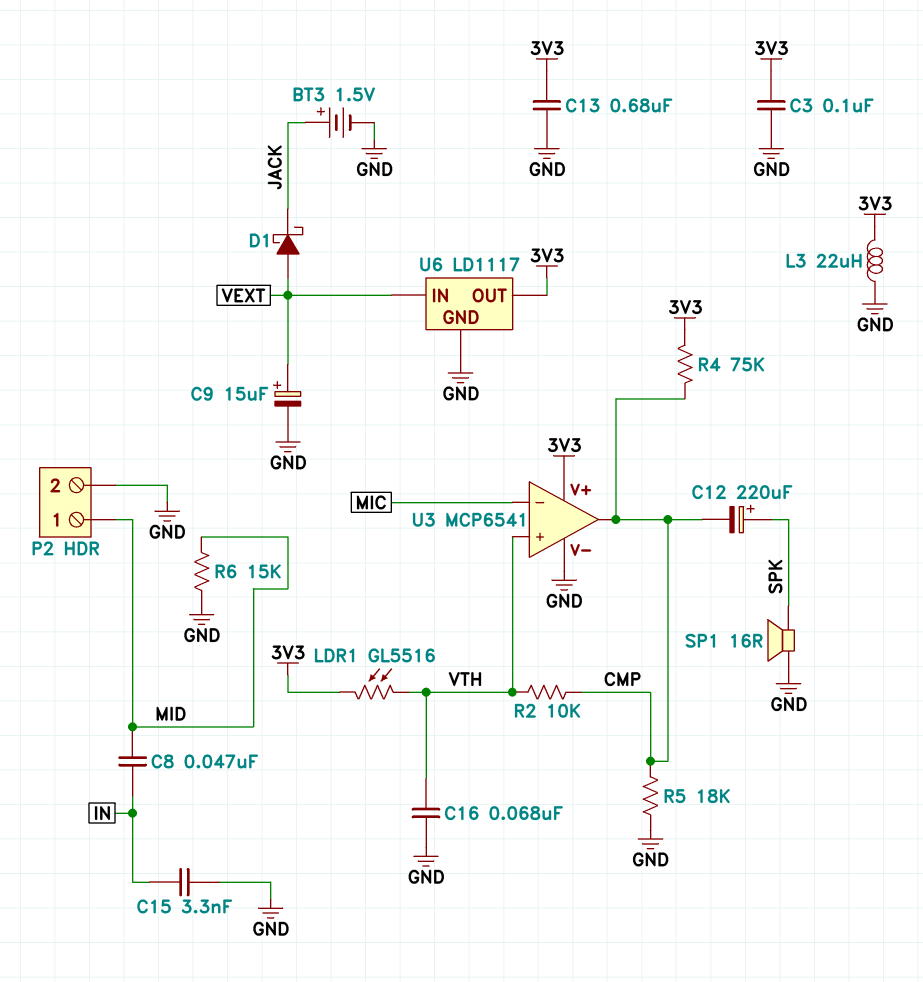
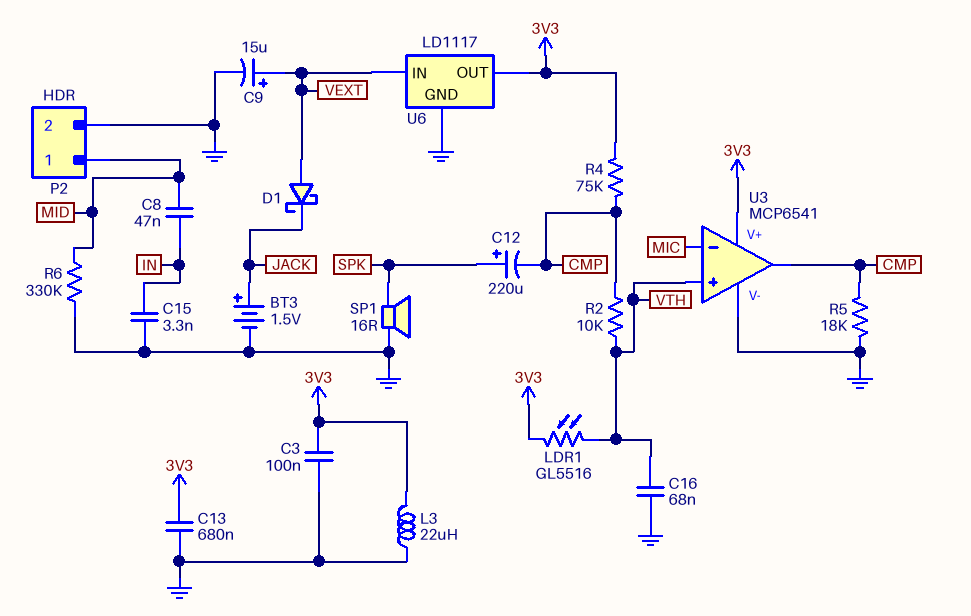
R6: 15k (GND, MID) -> 330k (GND, MID)

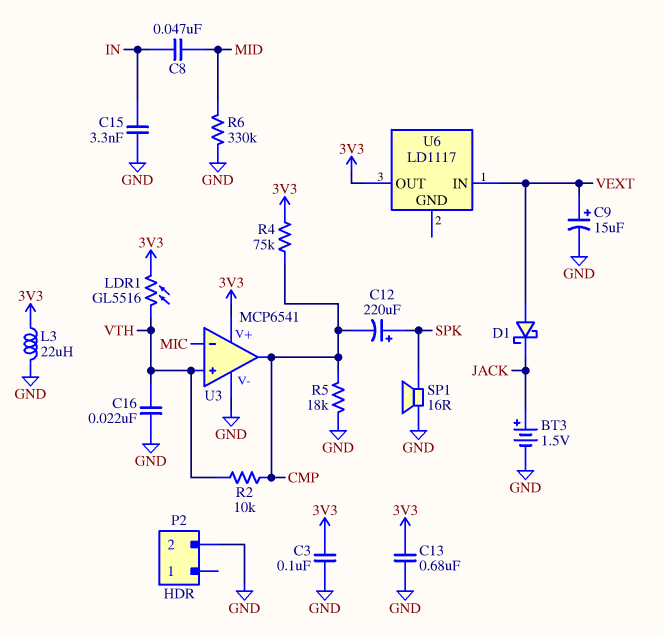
C16: 68nF (GND, VTH) -> 22nF (GND, VTH)
P2 pin 1: MID -> none
U6 pin GND: GND -> none

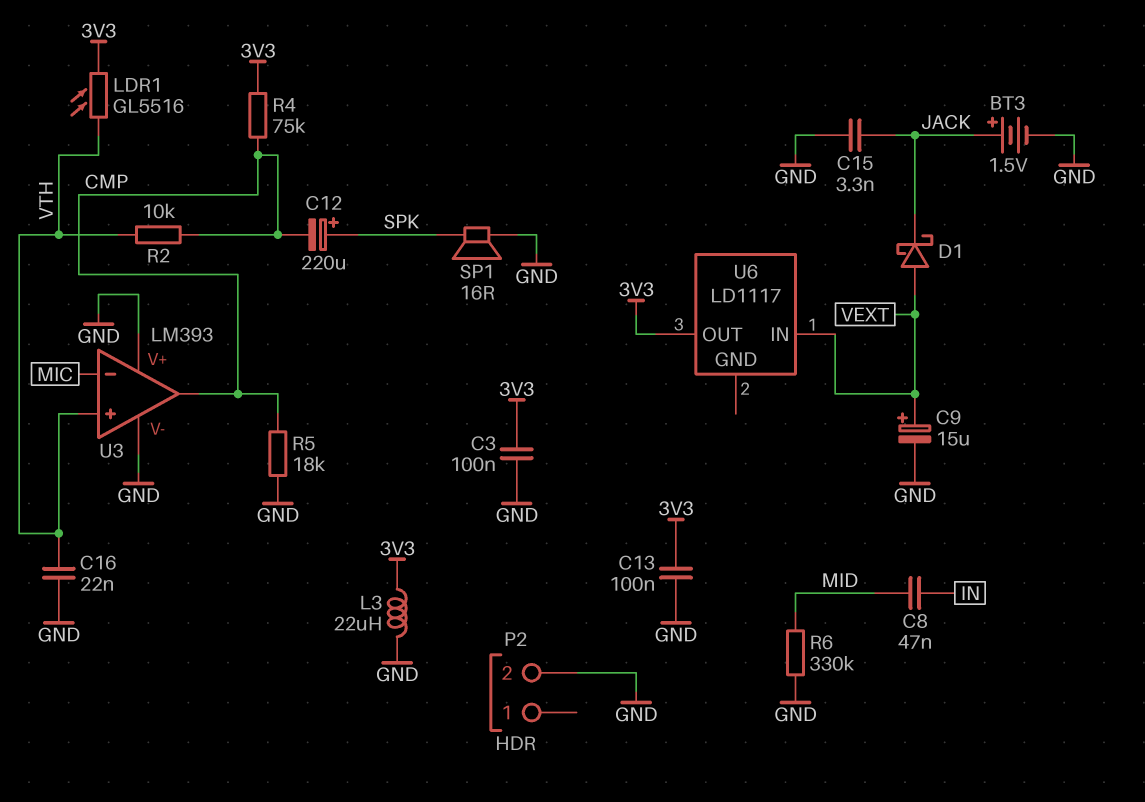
C13: 680nF (3V3, GND) -> 100nF (3V3, GND)
C15: 3.3nF (GND, IN) -> 3.3nF (GND, JACK)
U3: MCP6541 -> LM393
U3 pin V+: 3V3 -> GND

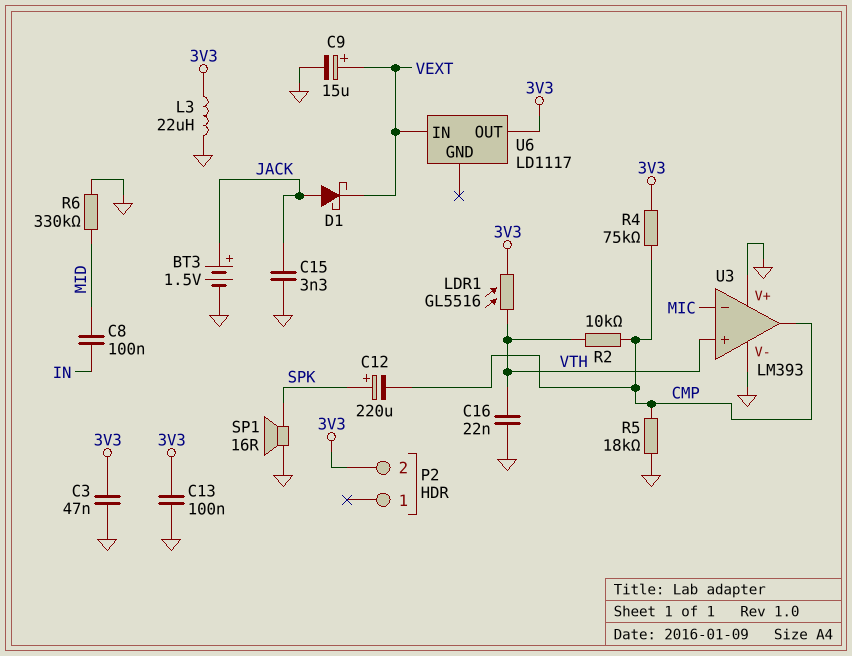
C3: 100nF (3V3, GND) -> 47nF (3V3, GND)
C8: 47nF (IN, MID) -> 100nF (IN, MID)
D1: schottky (A VEXT, K JACK) -> schottky (A JACK, K VEXT)
P2 pin 2: GND -> 3V3

